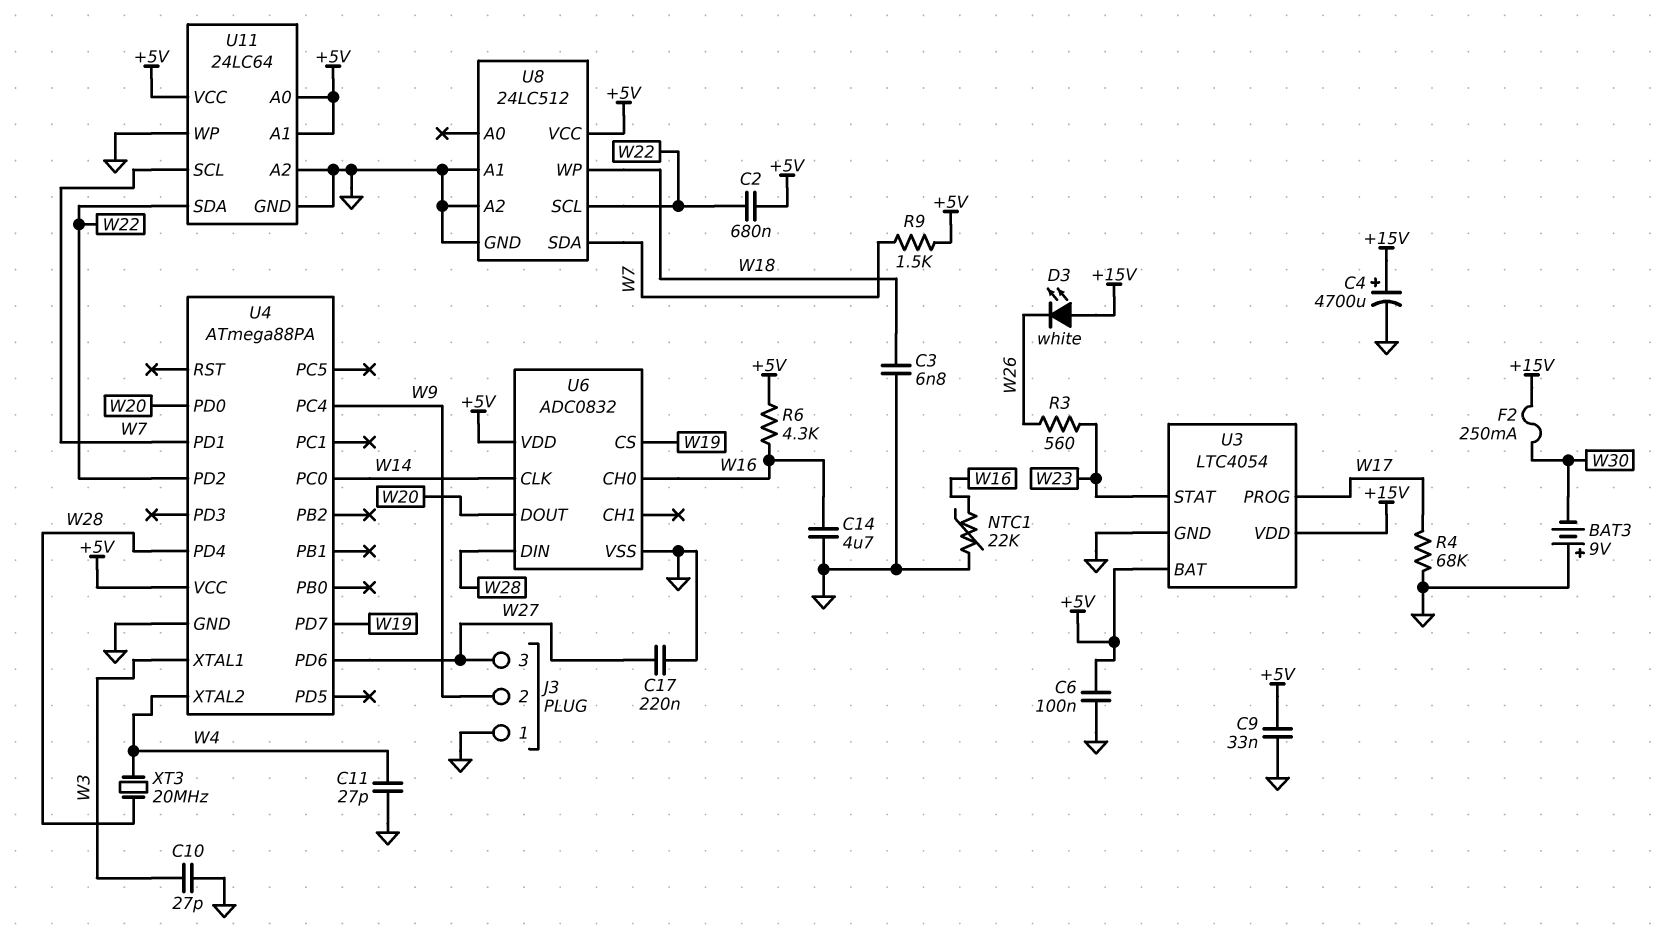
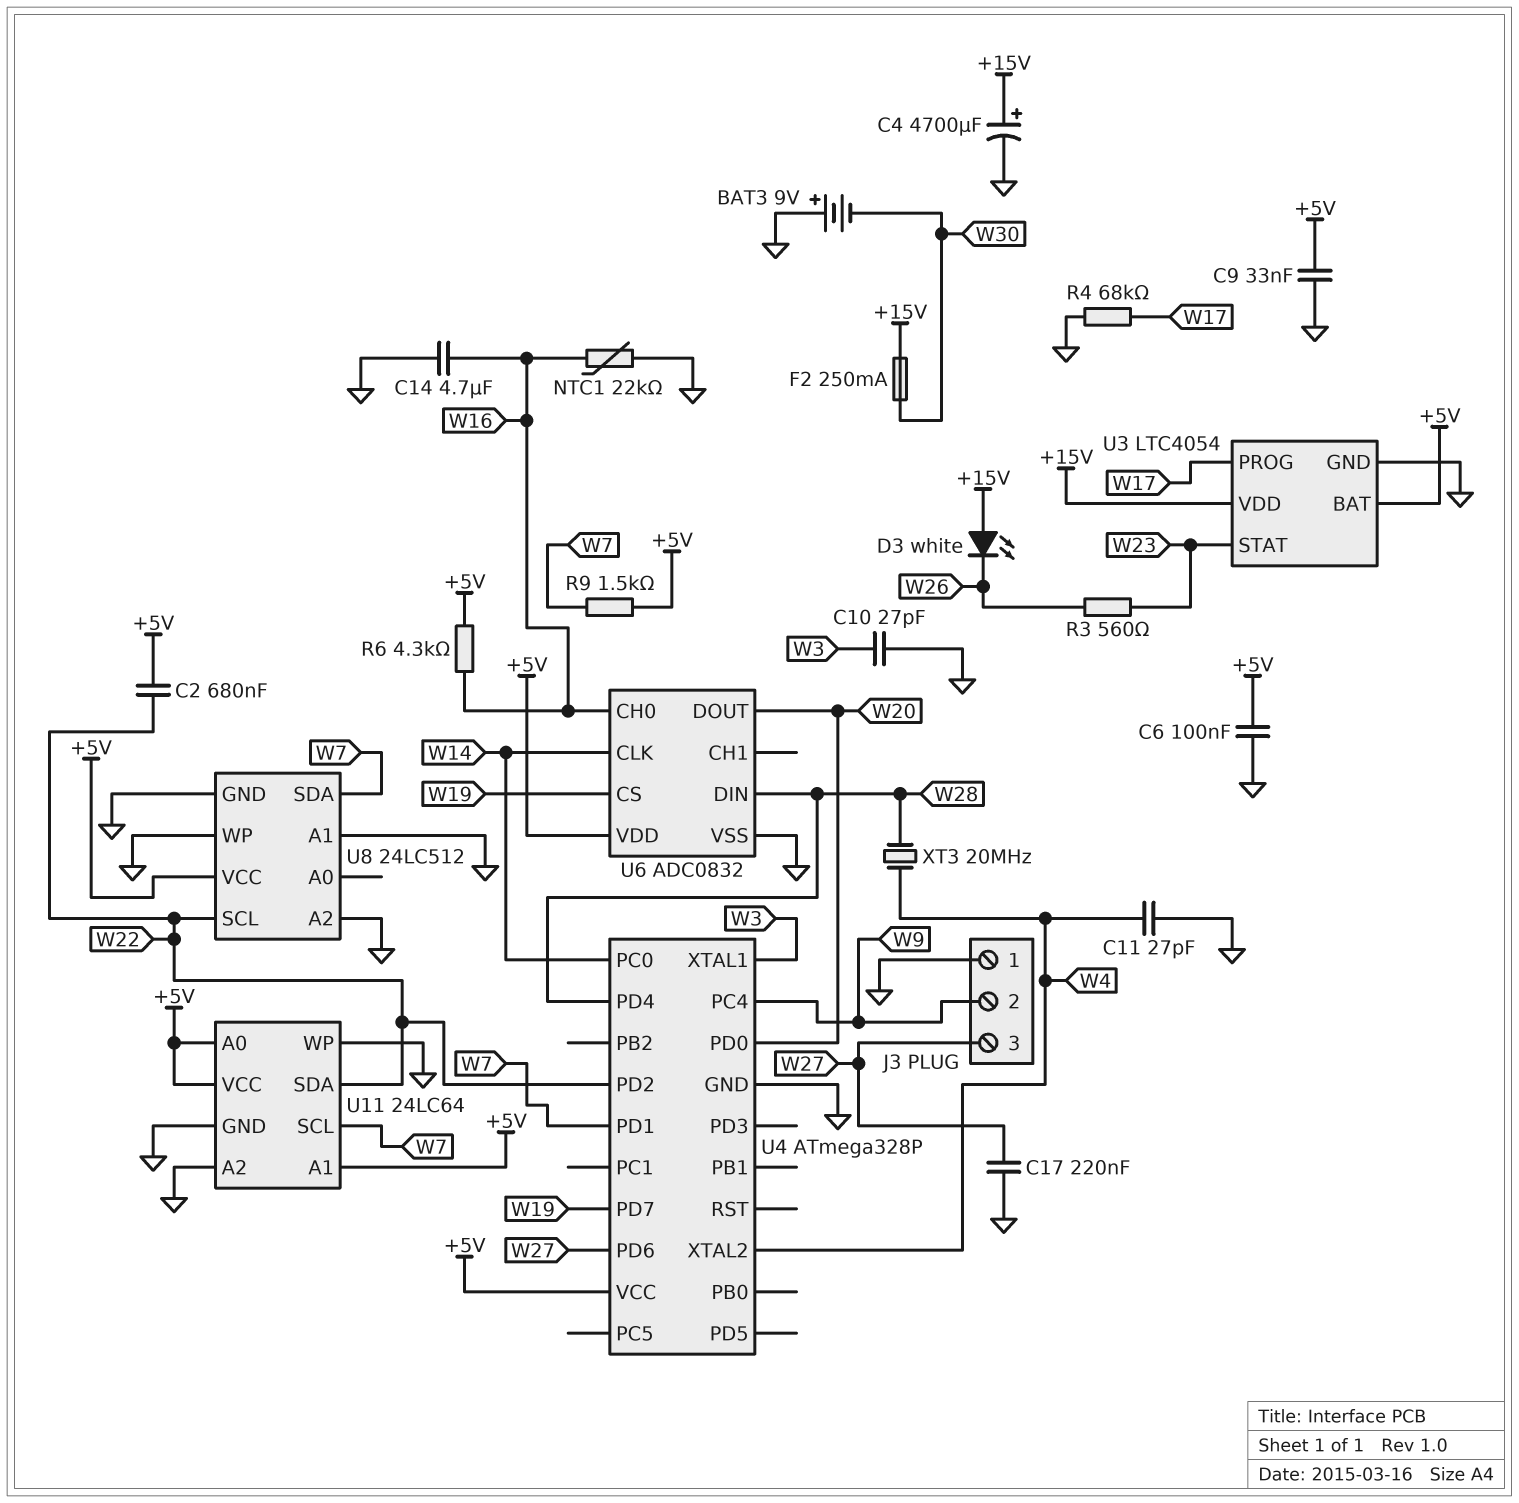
C3: 6.8nF (GND, W18) -> none
U4: ATmega88PA -> ATmega328P
U8 pin WP: W18 -> GND

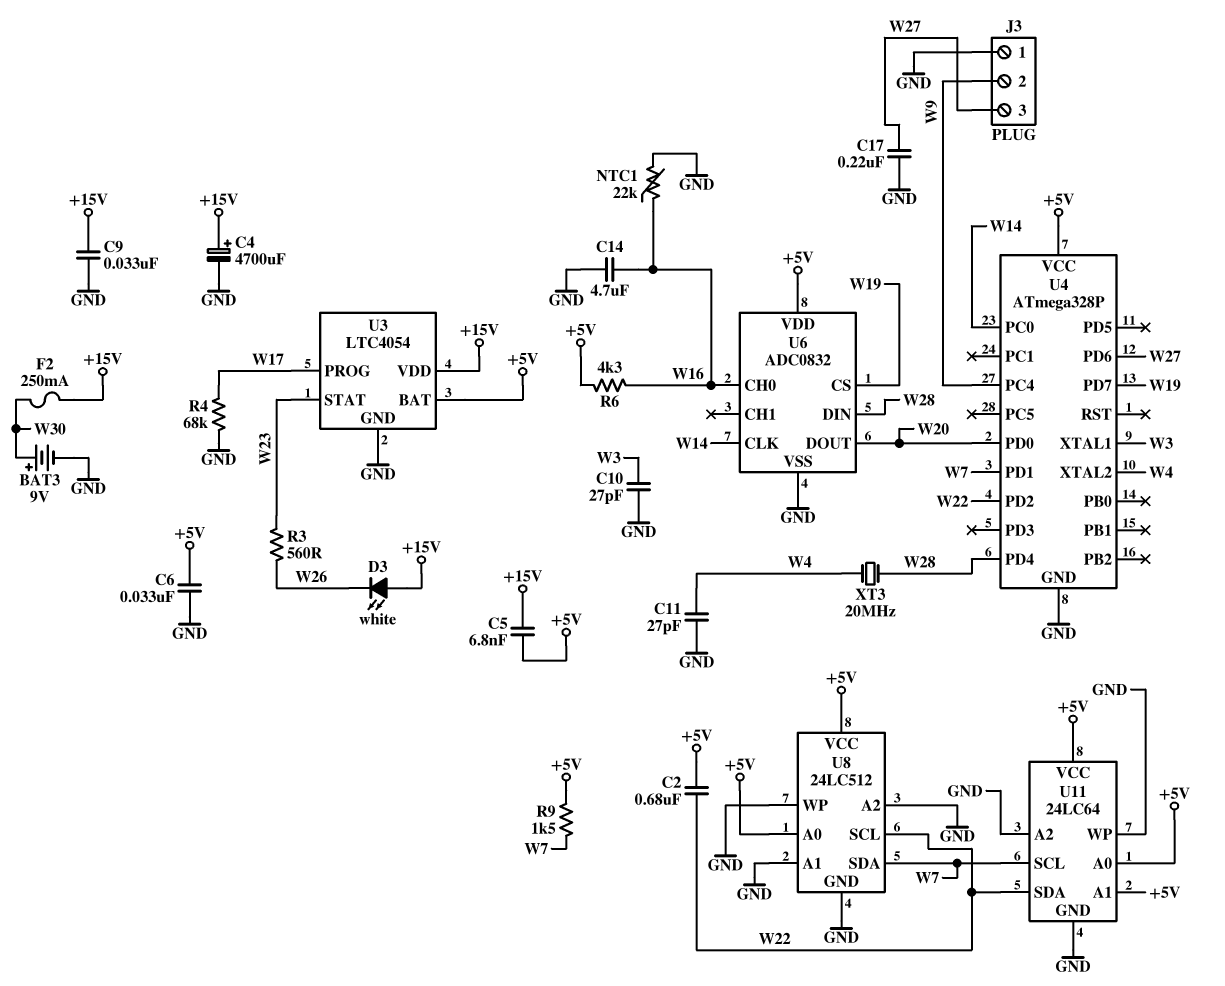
BAT3: 9V (plus GND, minus W30) -> 9V (plus W30, minus GND)
C5: none -> 6.8nF (+5V, +15V)
C6: 100nF (+5V, GND) -> 33nF (+5V, GND)
C9: 33nF (+5V, GND) -> 33nF (+15V, GND)
U8 pin A0: none -> +5V

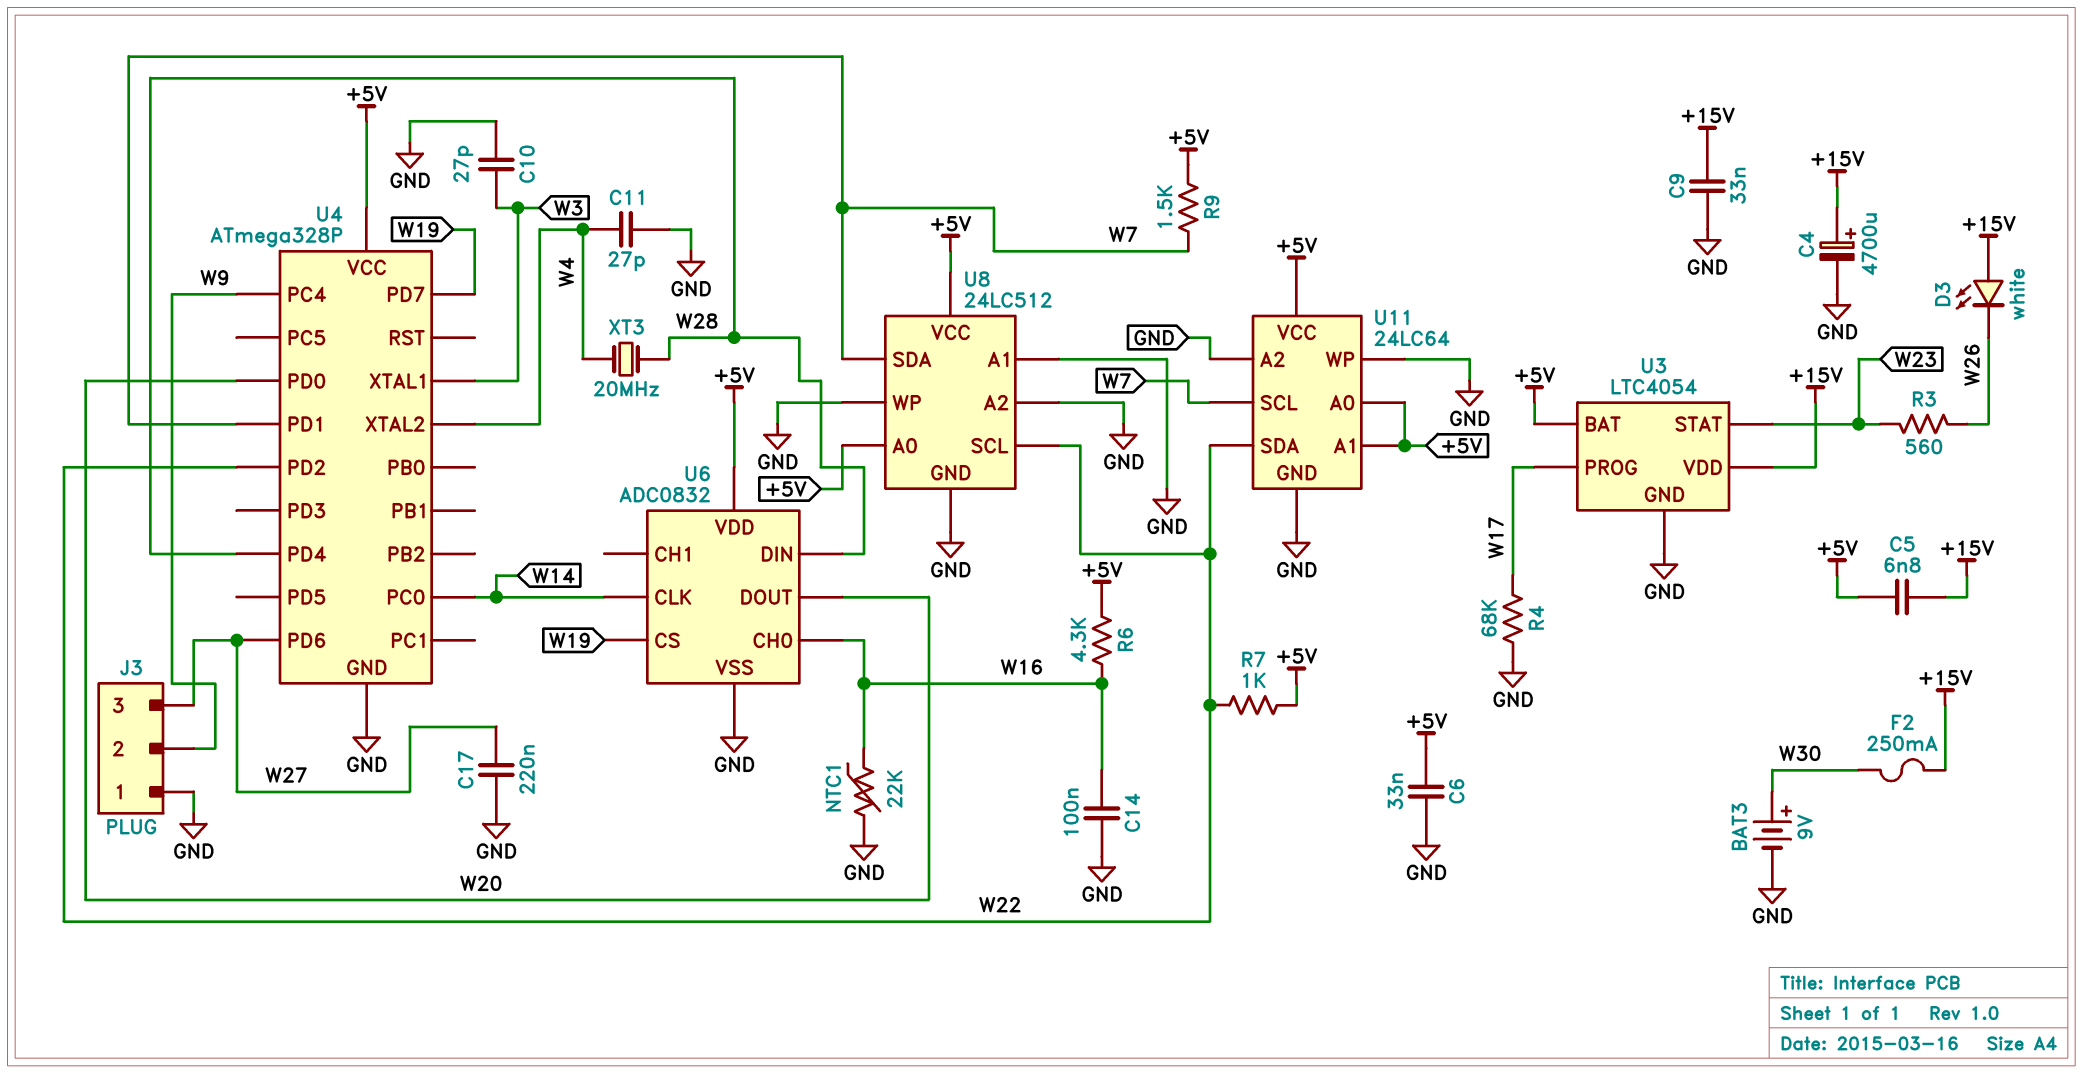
C2: 680nF (+5V, W22) -> none
C14: 4.7uF (GND, W16) -> 100nF (GND, W16)
R7: none -> 1k (+5V, W22)

